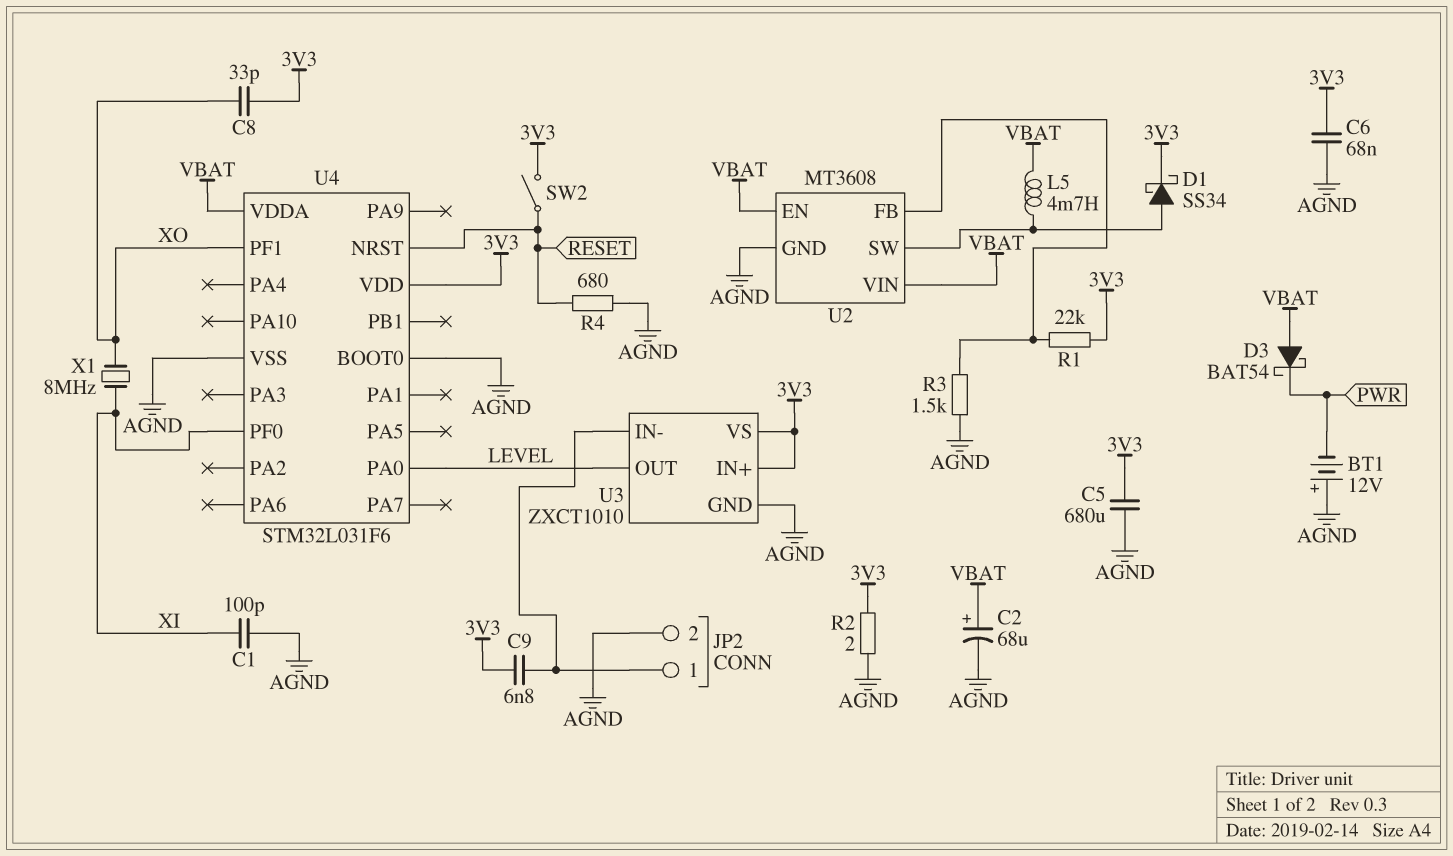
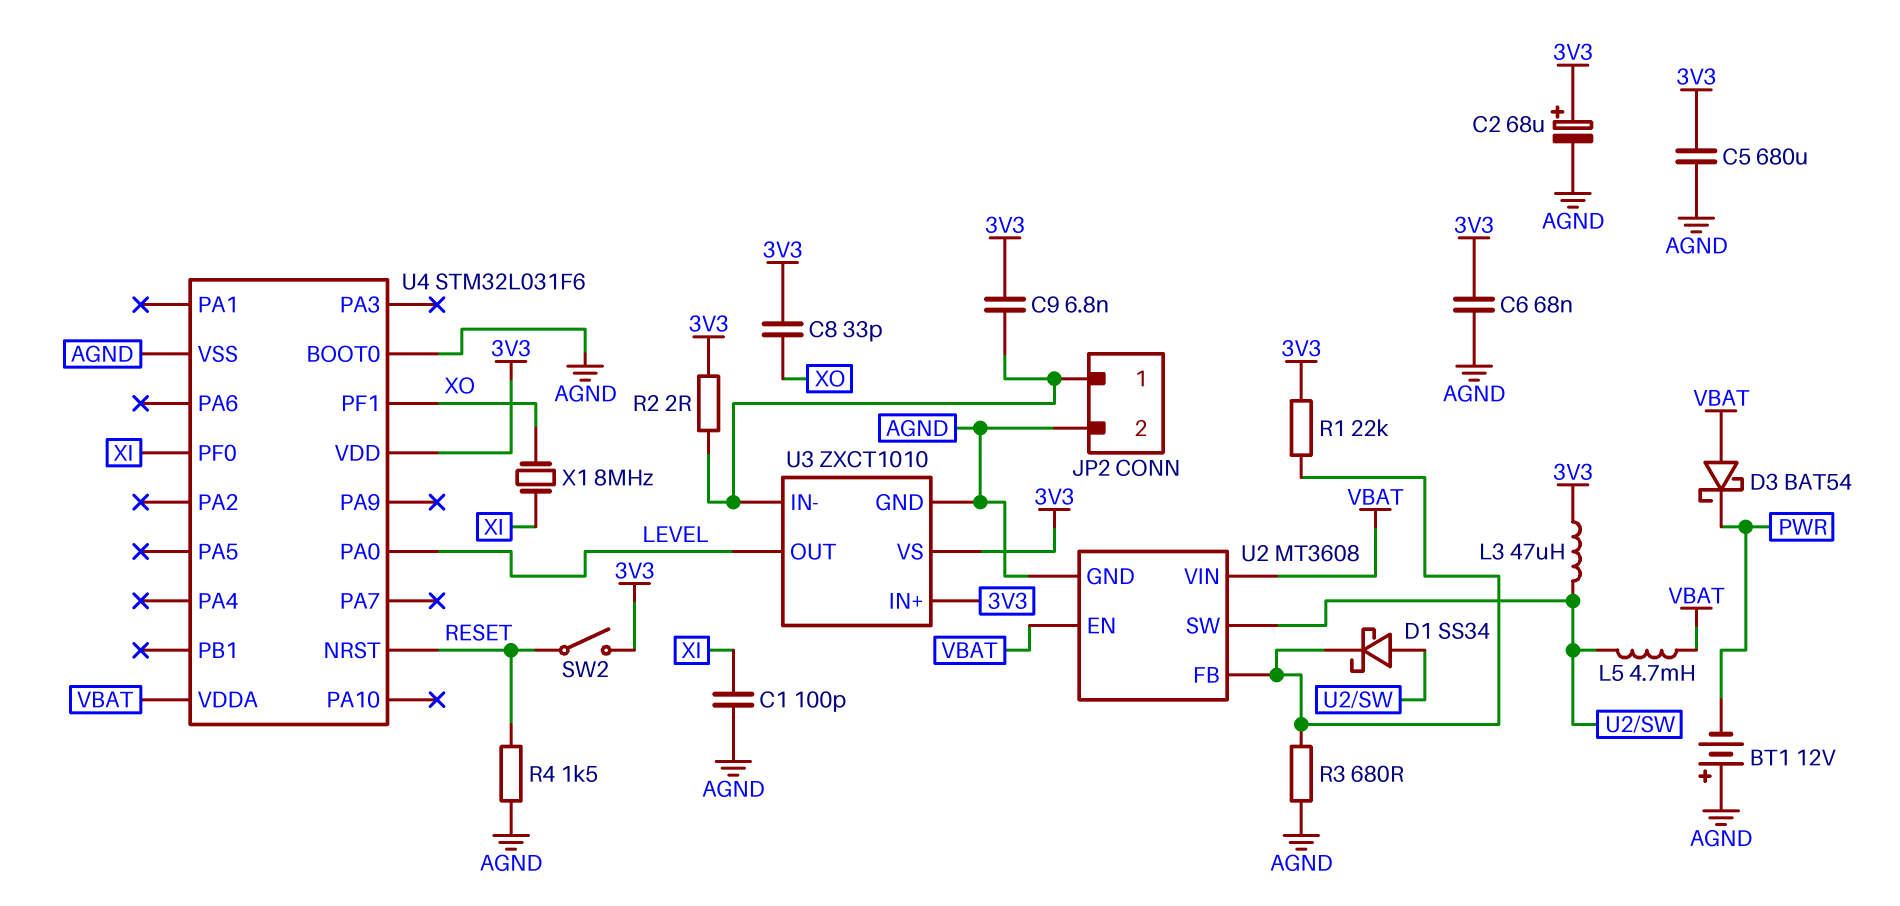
C2: 68uF (plus VBAT, minus AGND) -> 68uF (plus 3V3, minus AGND)
D1: schottky SS34 (A U2/SW, K 3V3) -> schottky SS34 (A U2/SW, K U2/FB)
L3: none -> 47uH (3V3, U2/SW)
R2: 2 (3V3, AGND) -> 2 (3V3, JP2/1)
R3: 1.5k (AGND, U2/FB) -> 680 (AGND, U2/FB)
R4: 680 (AGND, RESET) -> 1.5k (AGND, RESET)

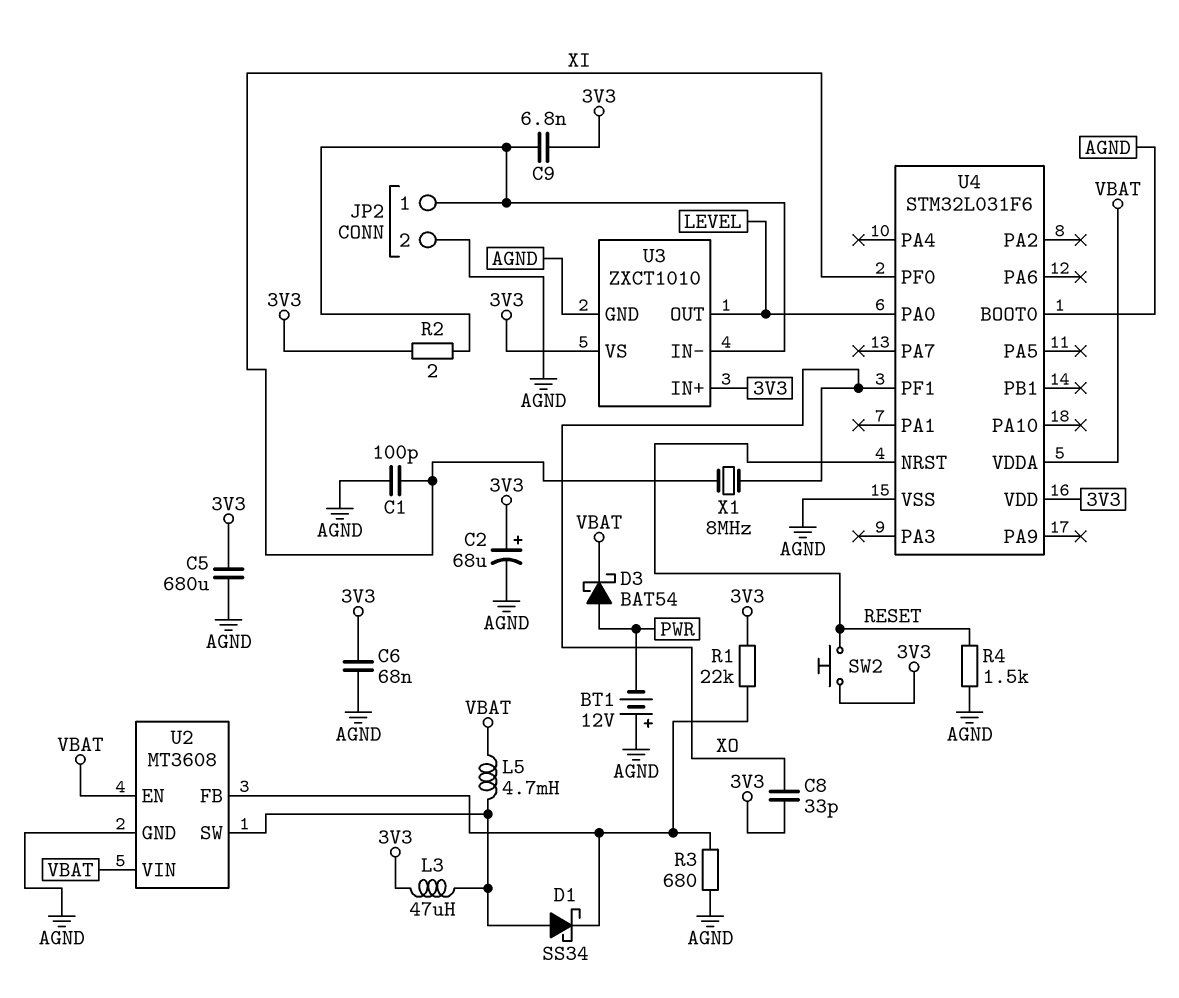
D3: schottky BAT54 (A VBAT, K PWR) -> schottky BAT54 (A PWR, K VBAT)
SW2: switch (3V3, RESET) -> button (3V3, RESET)

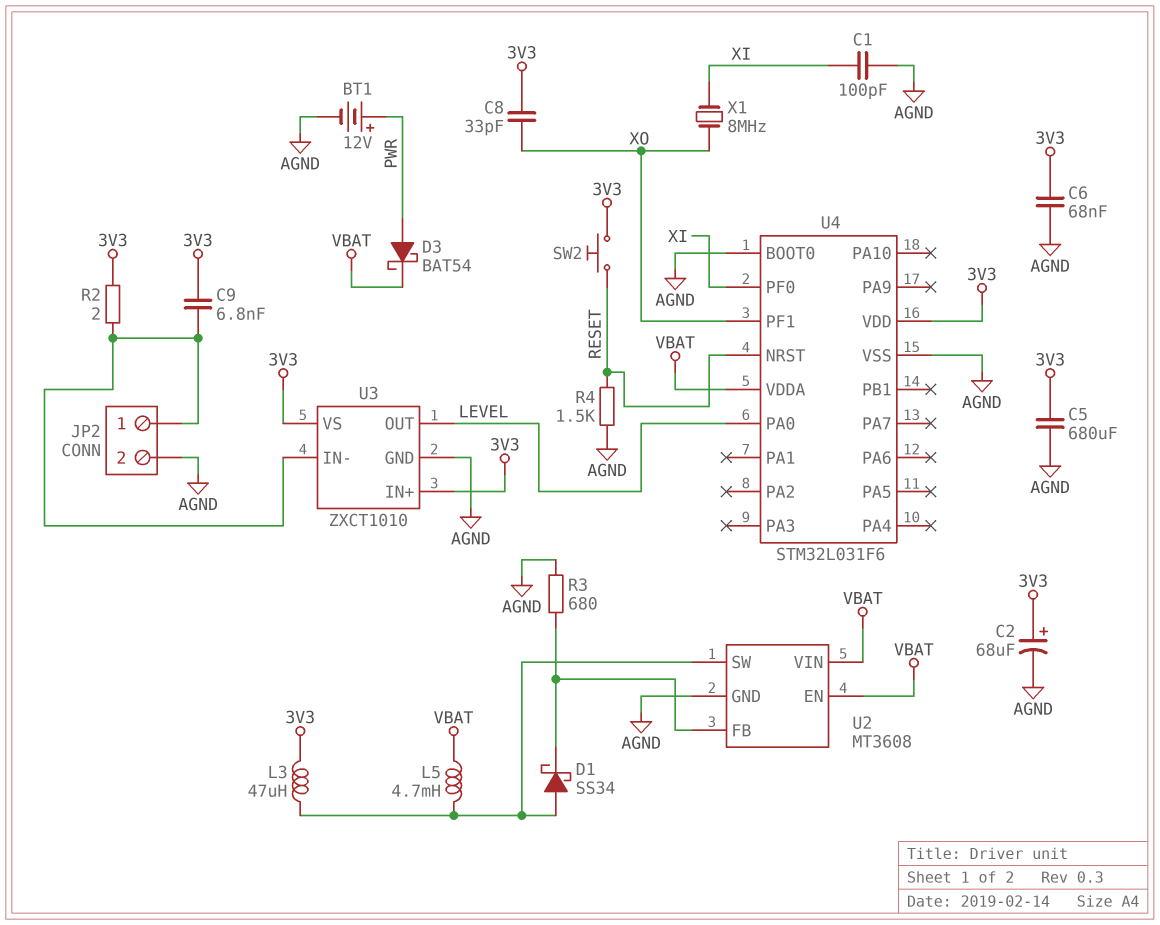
BT1: 12V (plus AGND, minus PWR) -> 12V (plus PWR, minus AGND)
R1: 22k (3V3, U2/FB) -> none

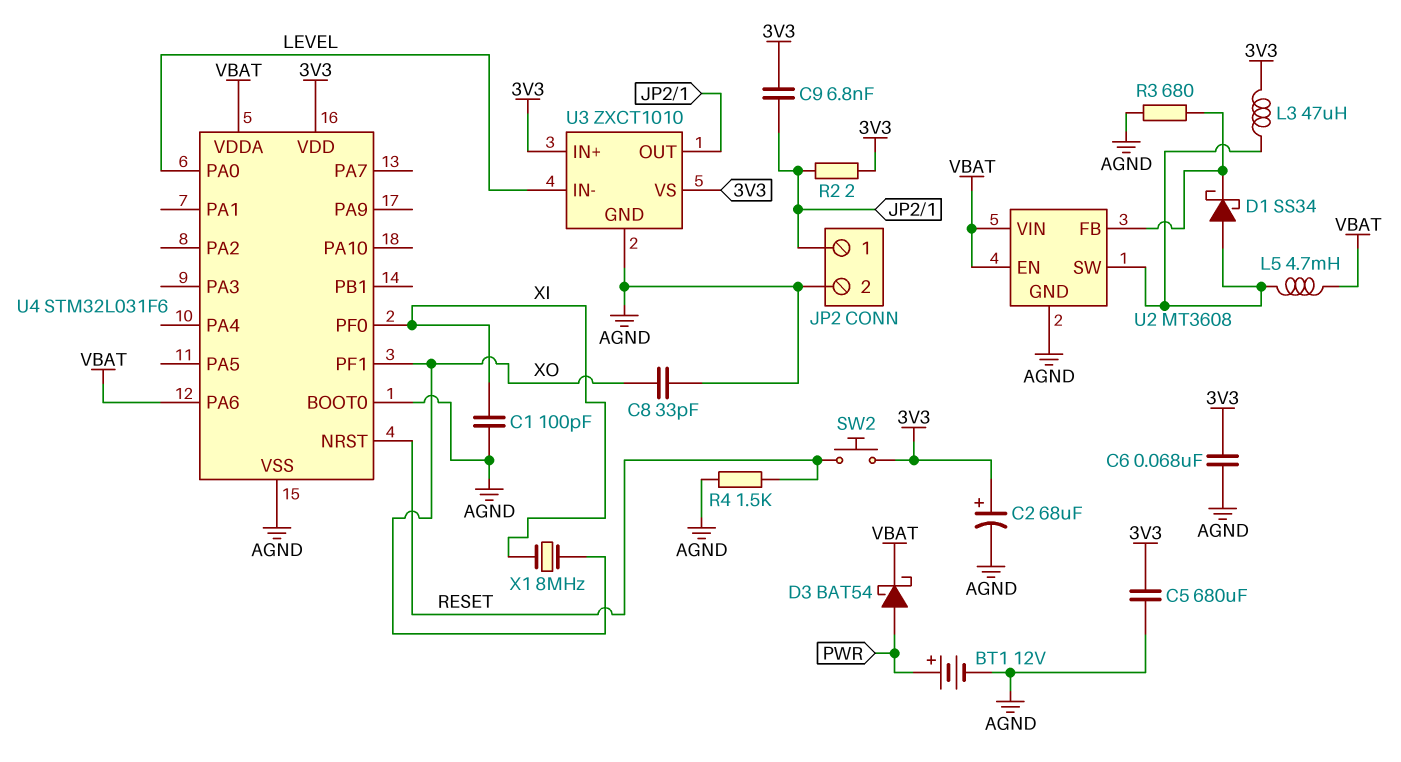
C8: 33pF (3V3, XO) -> 33pF (AGND, XO)
U3 pin IN-: JP2/1 -> LEVEL
U3 pin OUT: LEVEL -> JP2/1
U4 pin PA6: none -> VBAT

